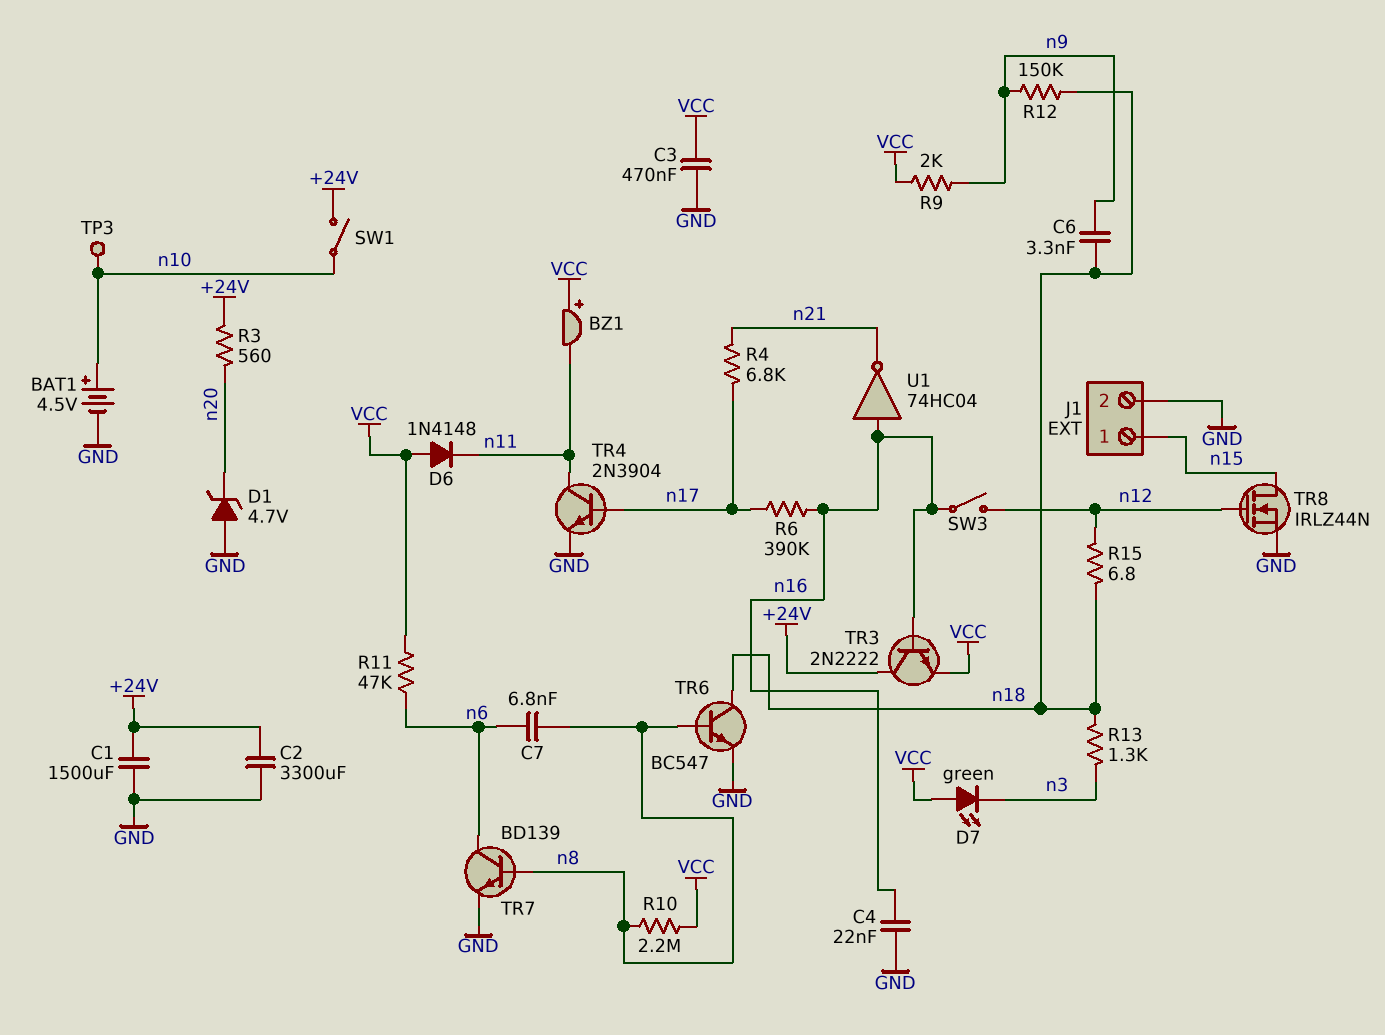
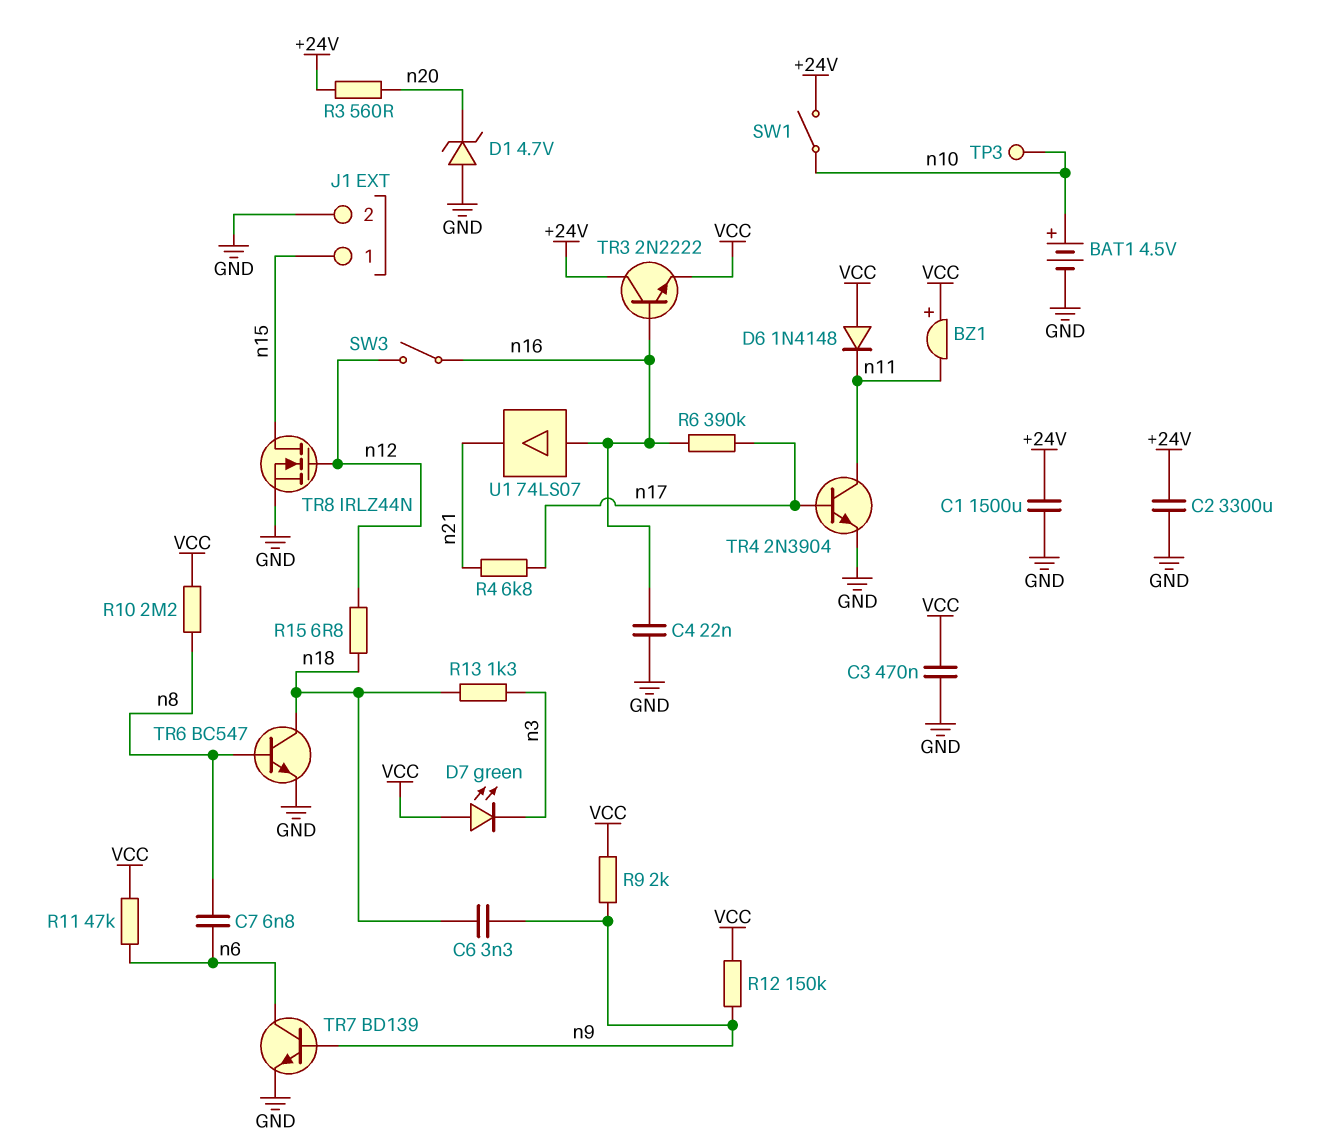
R12: 150k (n9, n18) -> 150k (VCC, n9)
TR7: NPN BD139 (B n8, C n6, E GND) -> NPN BD139 (B n9, C n6, E GND)
U1: NOT 74HC04 (in n16, out n21) -> buffer 74LS07 (in n16, out n21)

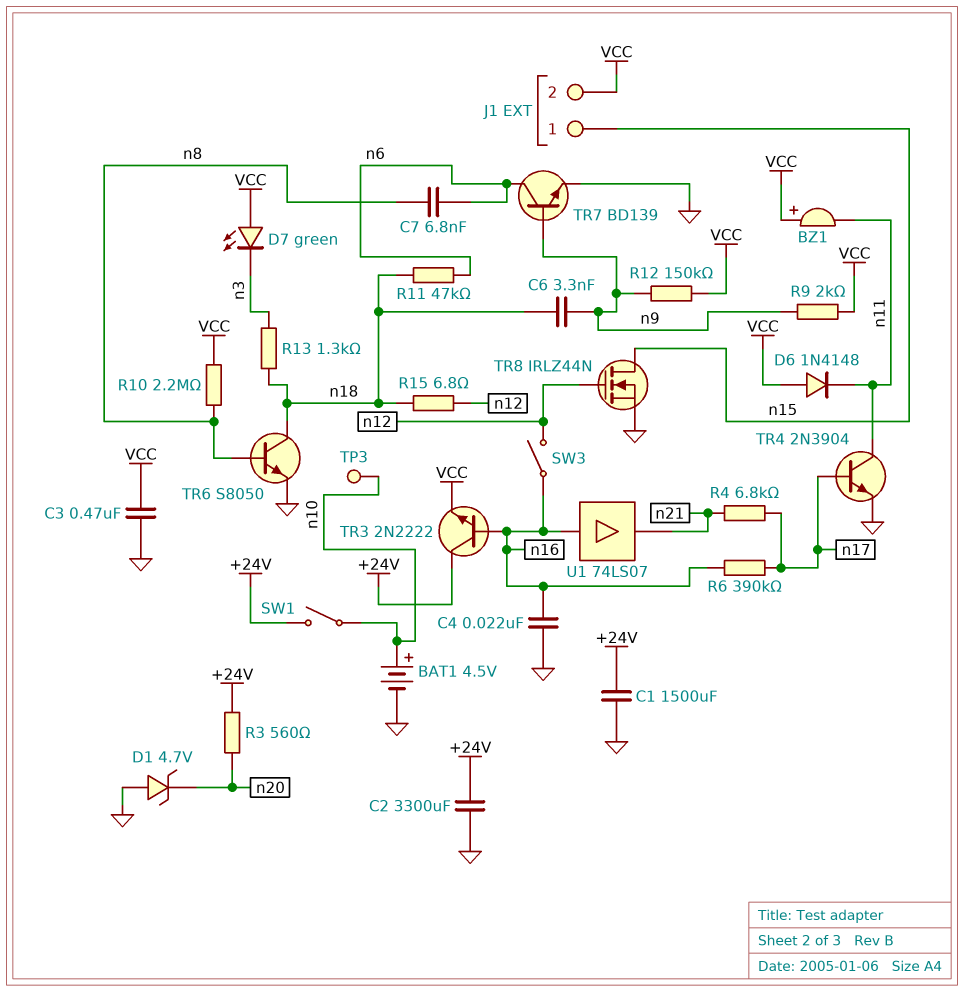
J1 pin 2: GND -> VCC
R11: 47k (VCC, n6) -> 47k (n6, n18)
TR6: NPN BC547 (B n8, C n18, E GND) -> NPN S8050 (B n8, C n18, E GND)

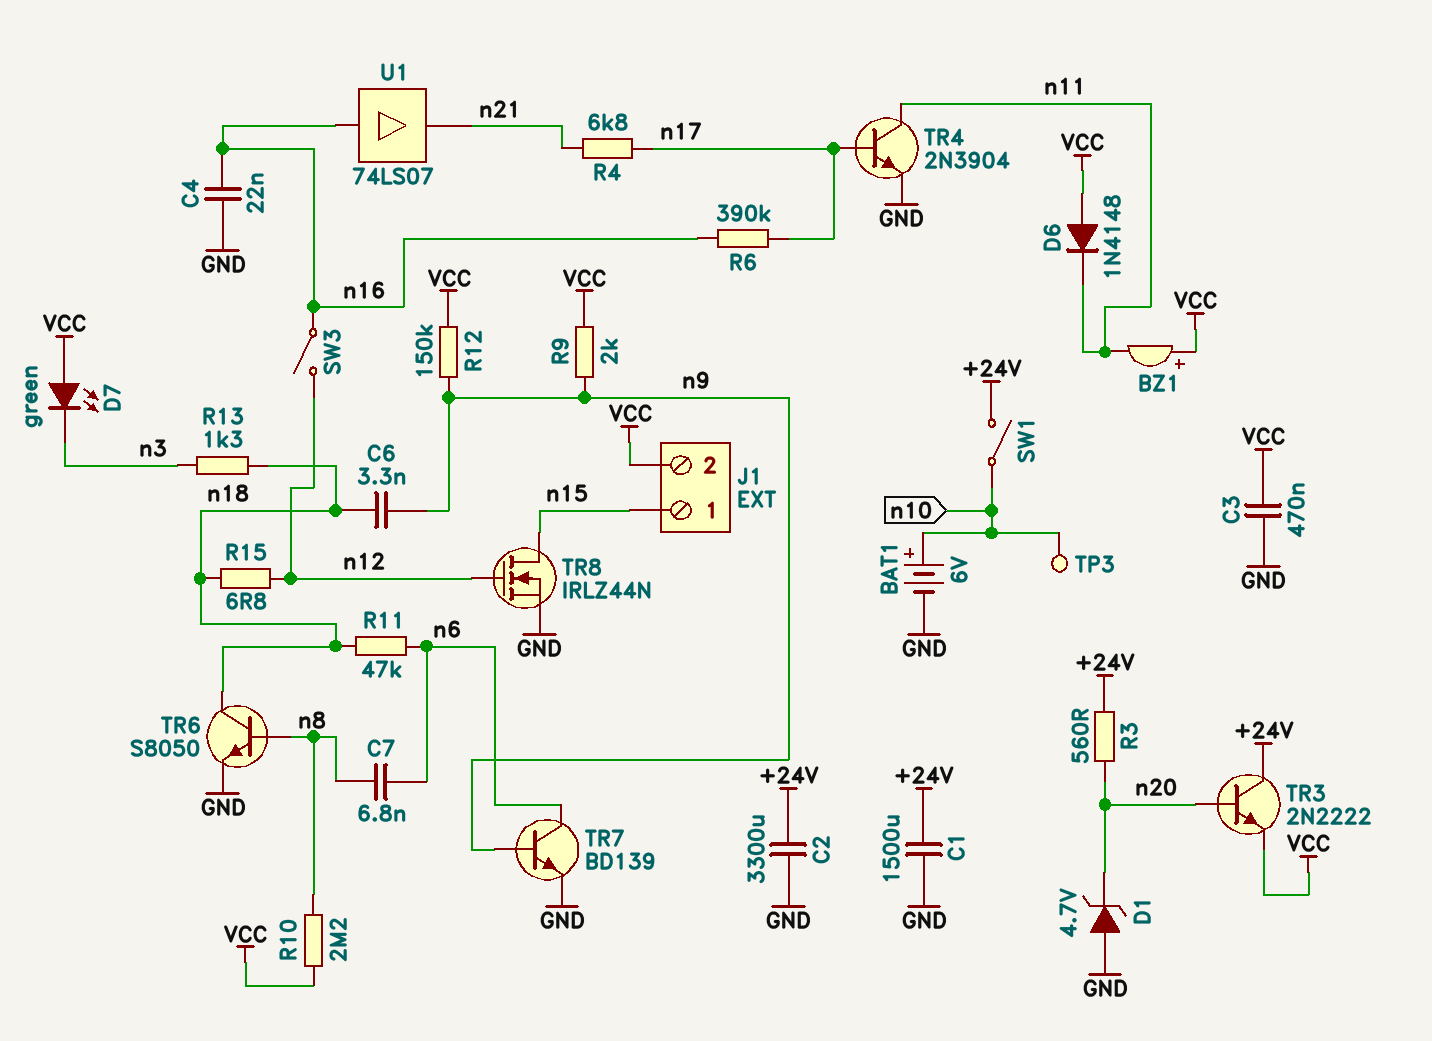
BAT1: 4.5V (plus n10, minus GND) -> 6V (plus n10, minus GND)
TR3: NPN 2N2222 (B n16, C +24V, E VCC) -> NPN 2N2222 (B n20, C +24V, E VCC)

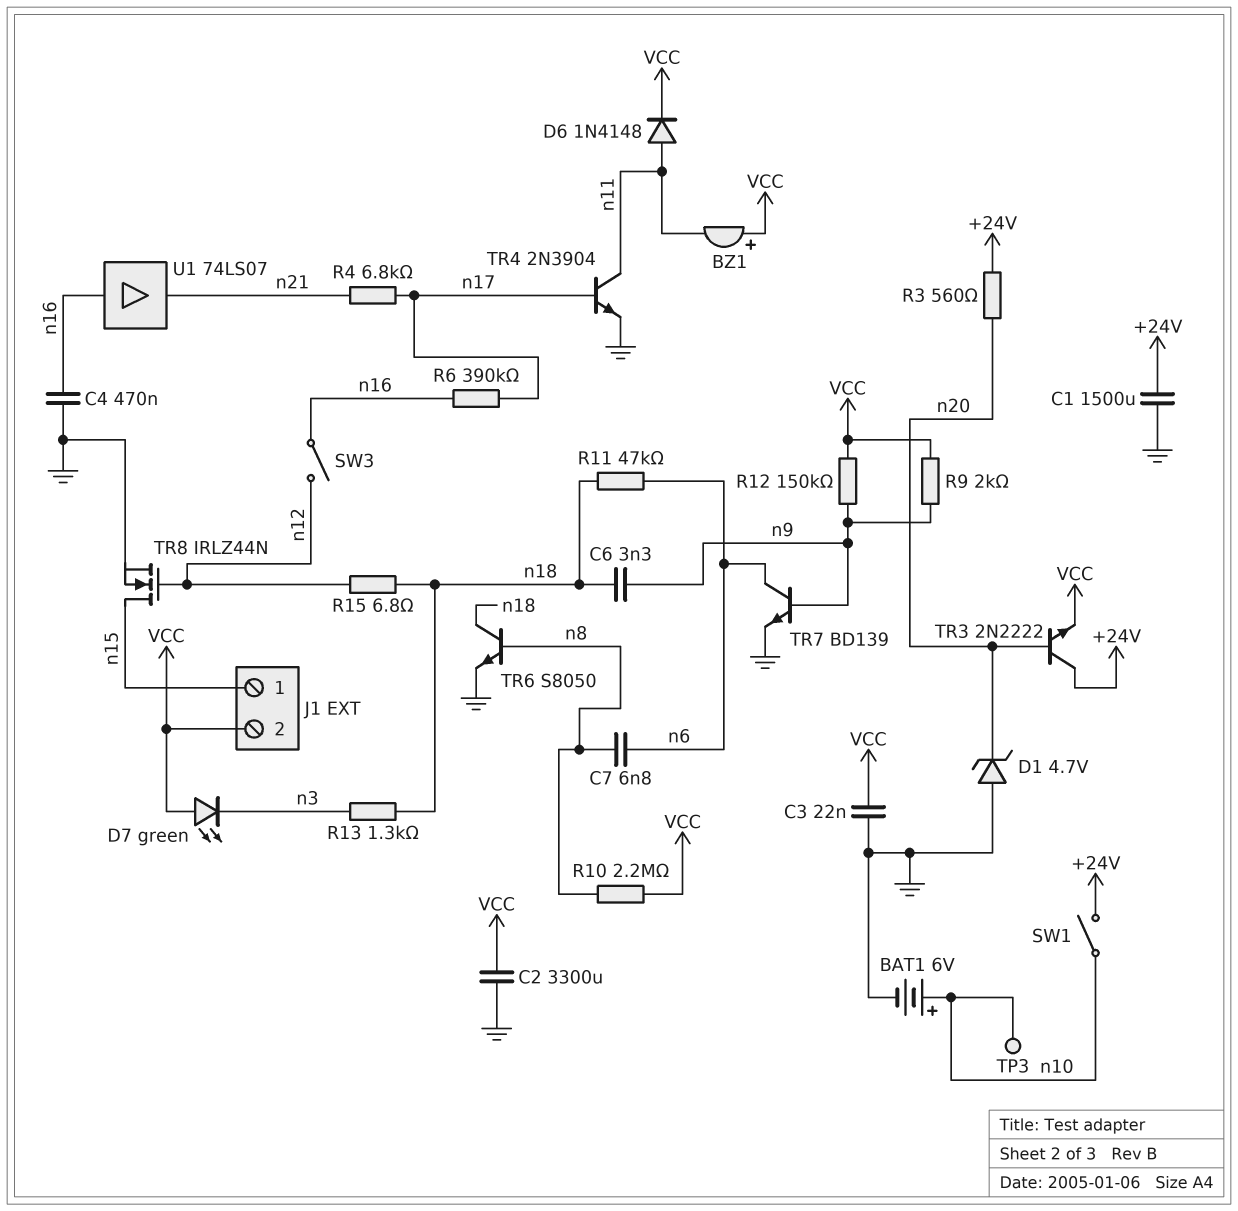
C2: 3300uF (+24V, GND) -> 3300uF (GND, VCC)
C3: 470nF (GND, VCC) -> 22nF (GND, VCC)
C4: 22nF (GND, n16) -> 470nF (GND, n16)
D6: diode 1N4148 (A VCC, K n11) -> diode 1N4148 (A n11, K VCC)

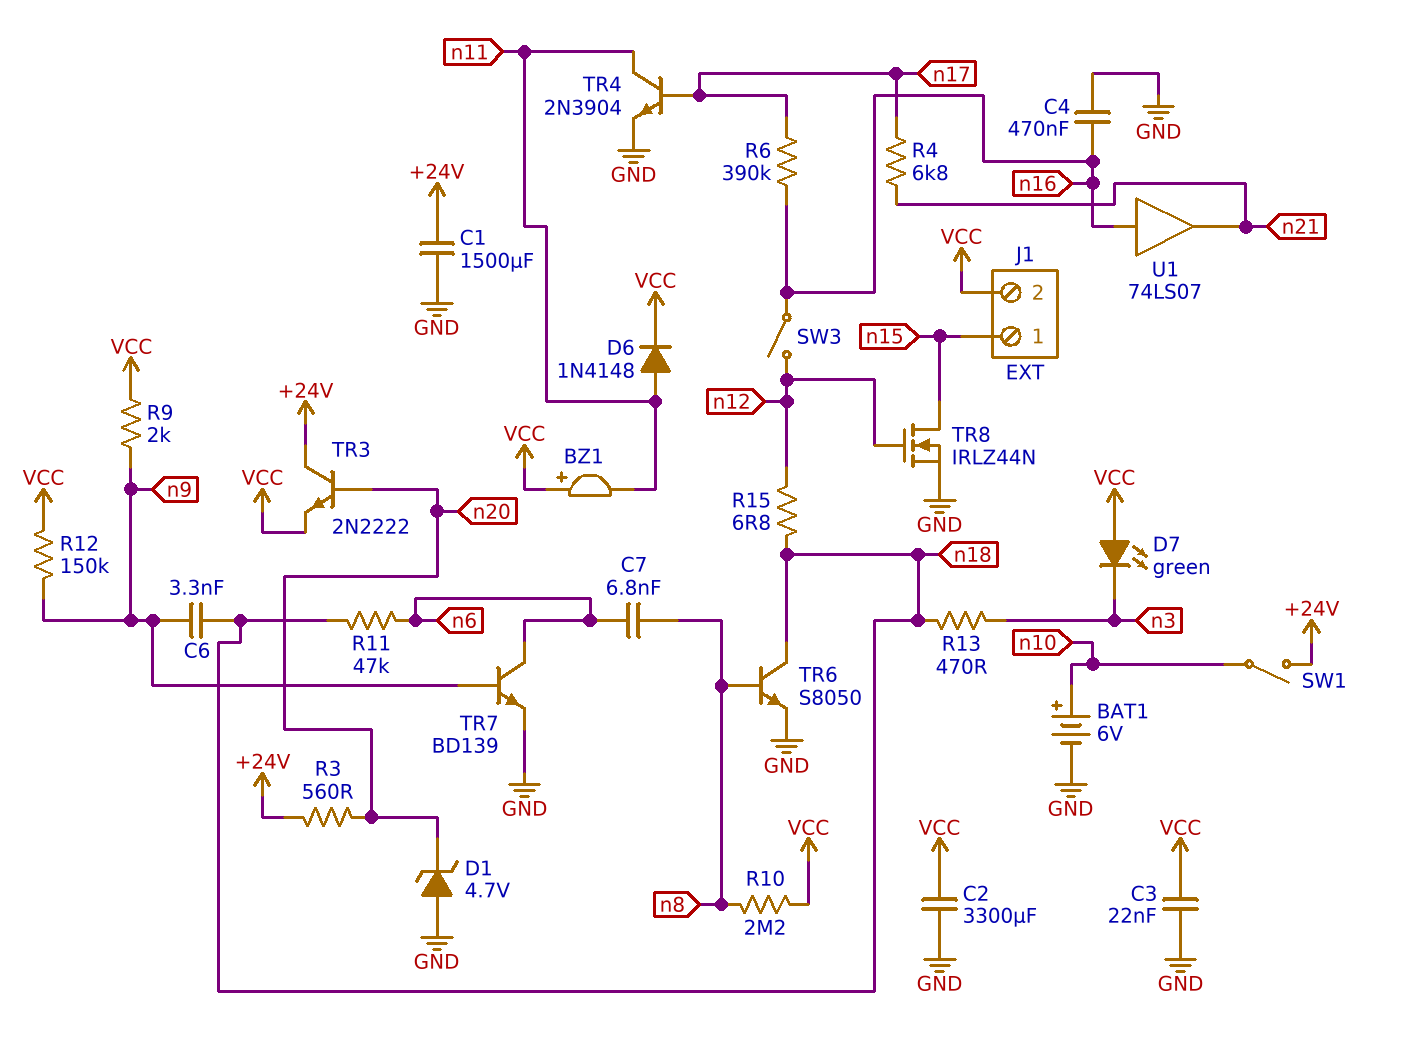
R13: 1.3k (n3, n18) -> 470 (n3, n18)
TP3: test point (n10) -> none

